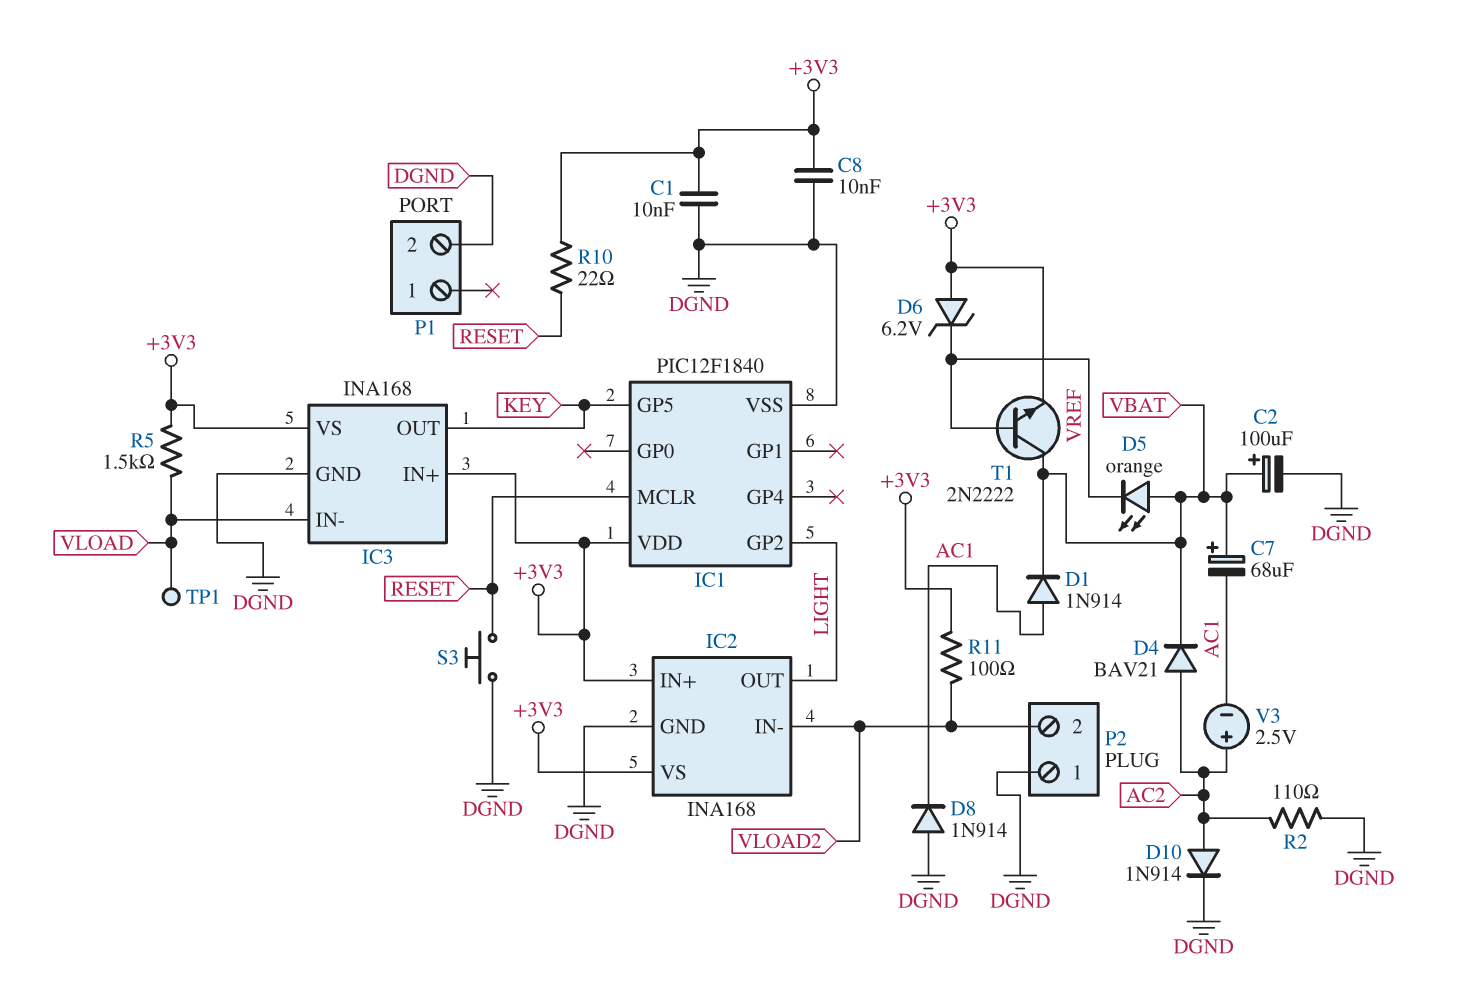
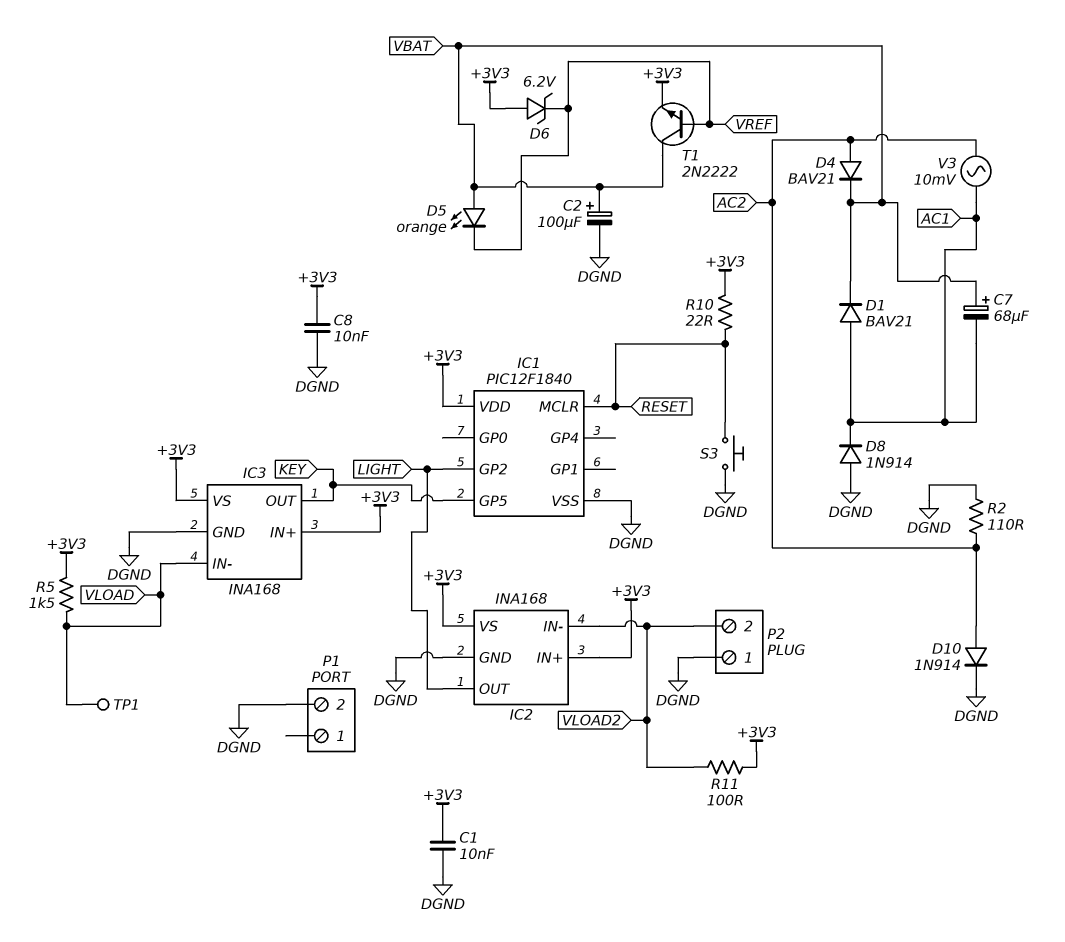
D1: diode 1N914 (A AC1, K VBAT) -> diode BAV21 (A AC1, K VBAT)
V3: 2.5V (plus AC2, minus AC1) -> AC 10mV (AC1, AC2)

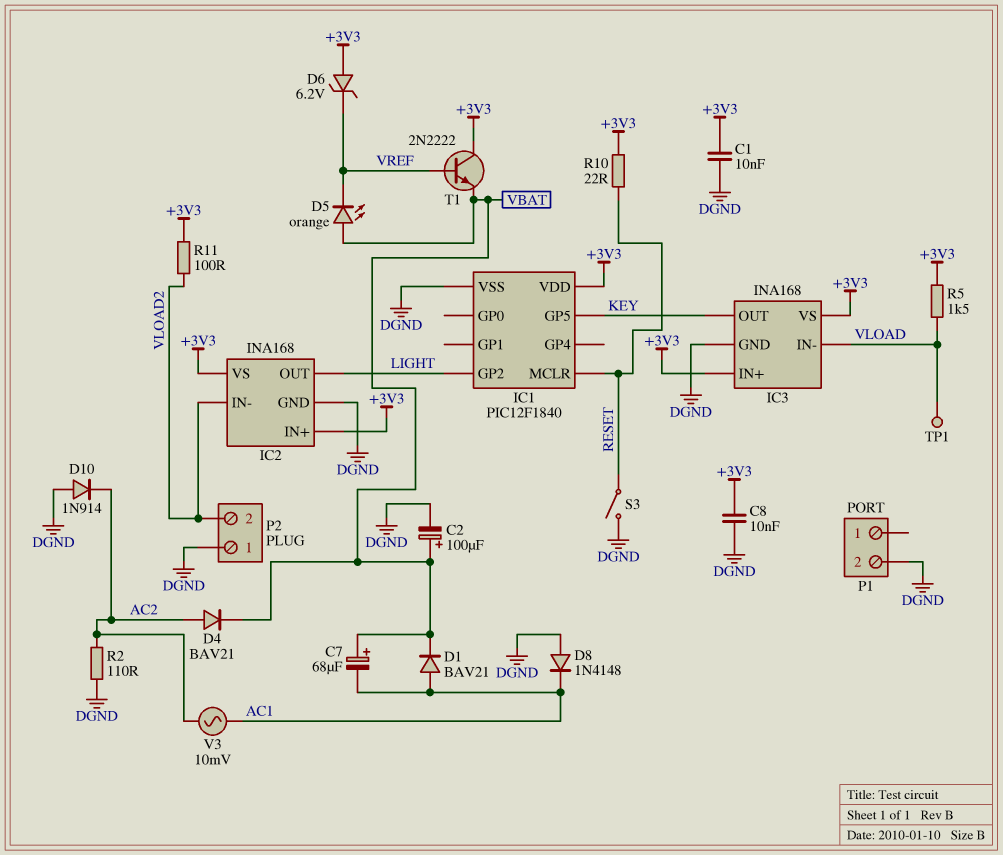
D8: diode 1N914 (A DGND, K AC1) -> diode 1N4148 (A DGND, K AC1)
D10: diode 1N914 (A AC2, K DGND) -> diode 1N914 (A DGND, K AC2)
S3: button (DGND, RESET) -> switch (DGND, RESET)
T1: NPN 2N2222 (B VREF, C VBAT, E +3V3) -> NPN 2N2222 (B VREF, C +3V3, E VBAT)

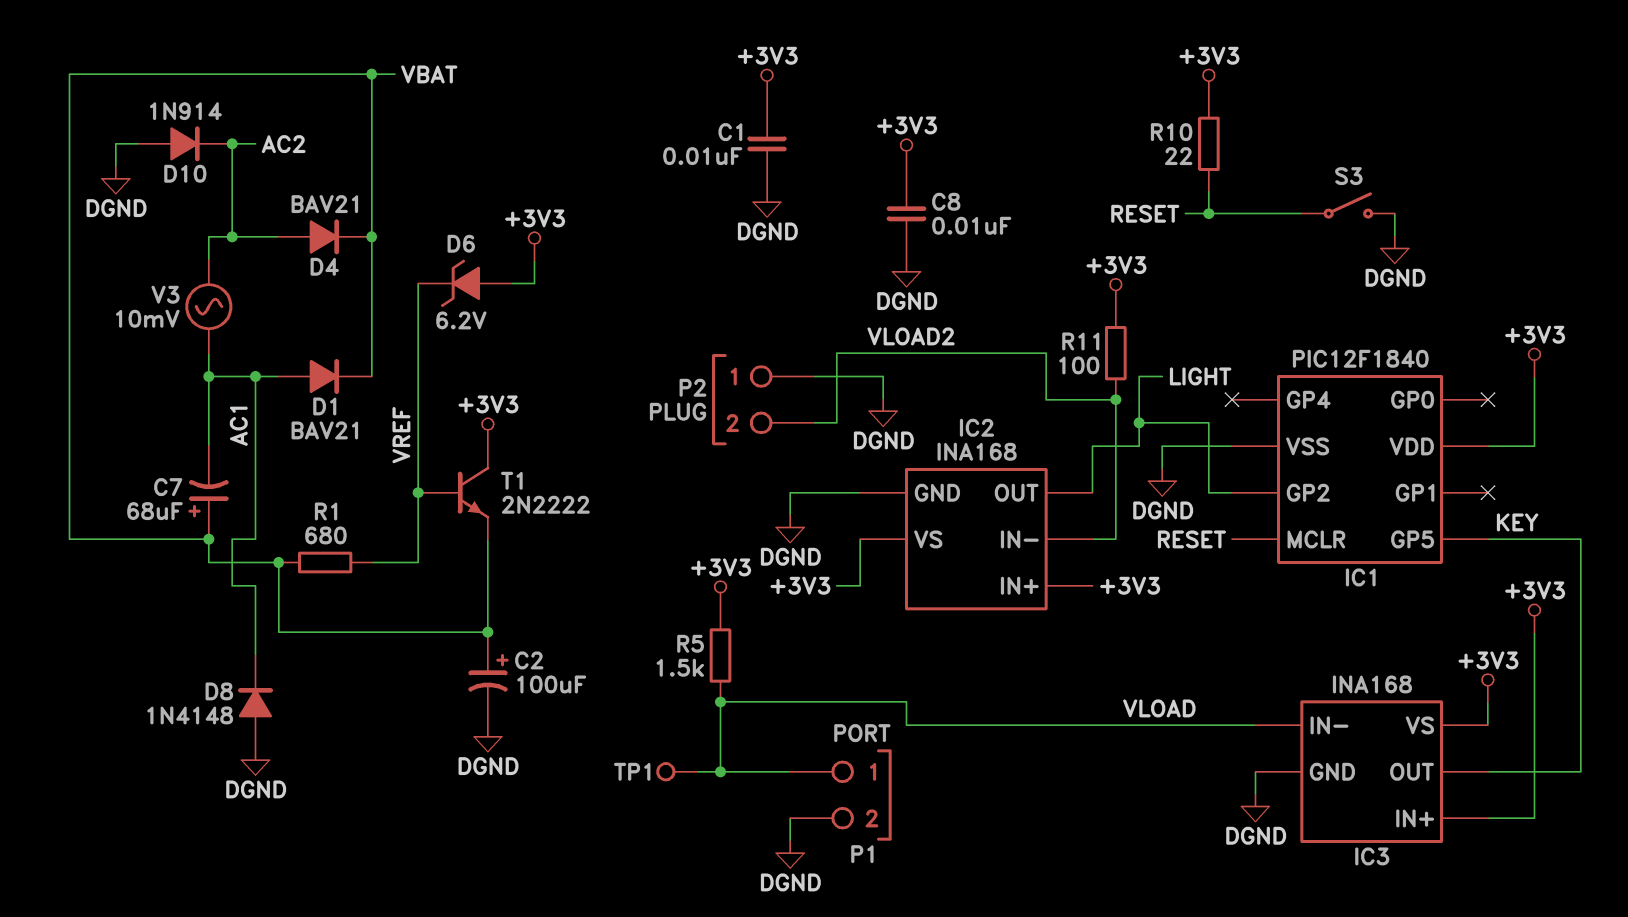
D5: LED orange (A VBAT, K VREF) -> none
P1 pin 1: none -> VLOAD
R1: none -> 680 (VBAT, VREF)
R2: 110 (AC2, DGND) -> none

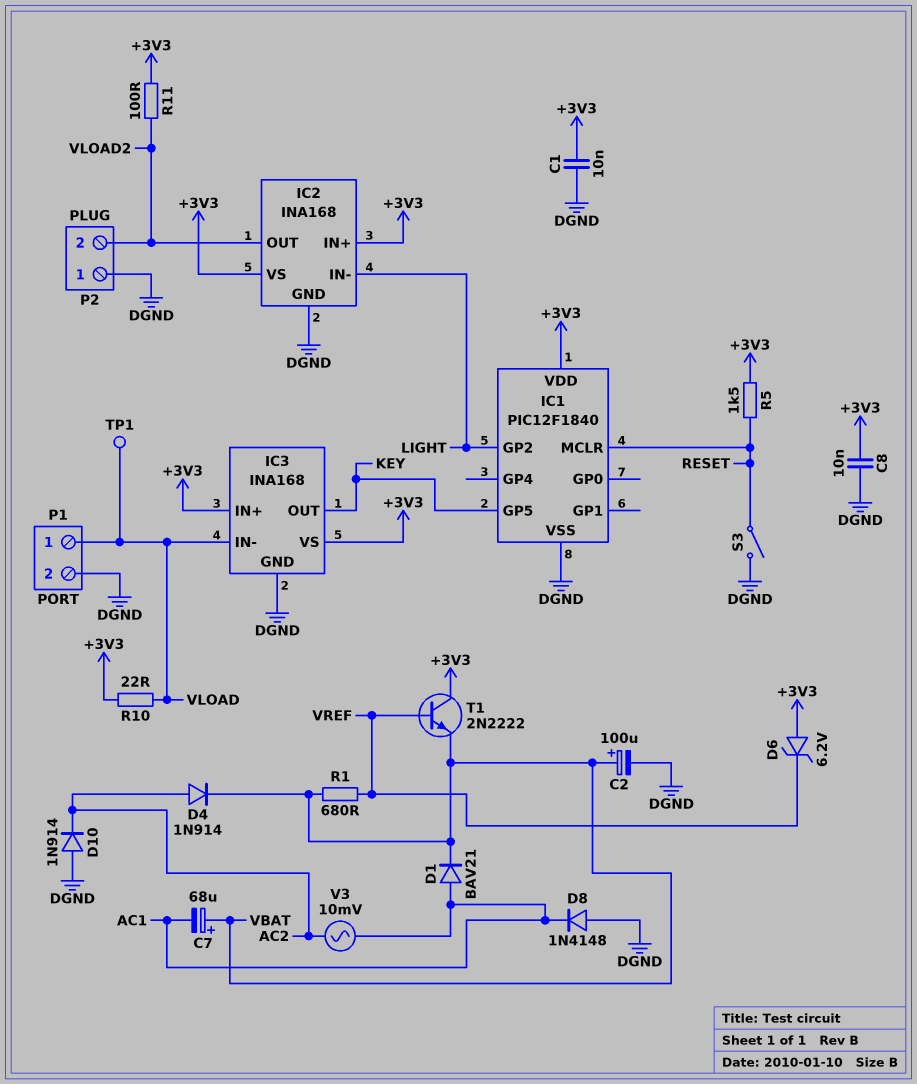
D4: diode BAV21 (A AC2, K VBAT) -> diode 1N914 (A AC2, K VBAT)
IC2 pin IN-: VLOAD2 -> LIGHT
IC2 pin OUT: LIGHT -> VLOAD2
R5: 1.5k (+3V3, VLOAD) -> 1.5k (+3V3, RESET)
R10: 22 (+3V3, RESET) -> 22 (+3V3, VLOAD)

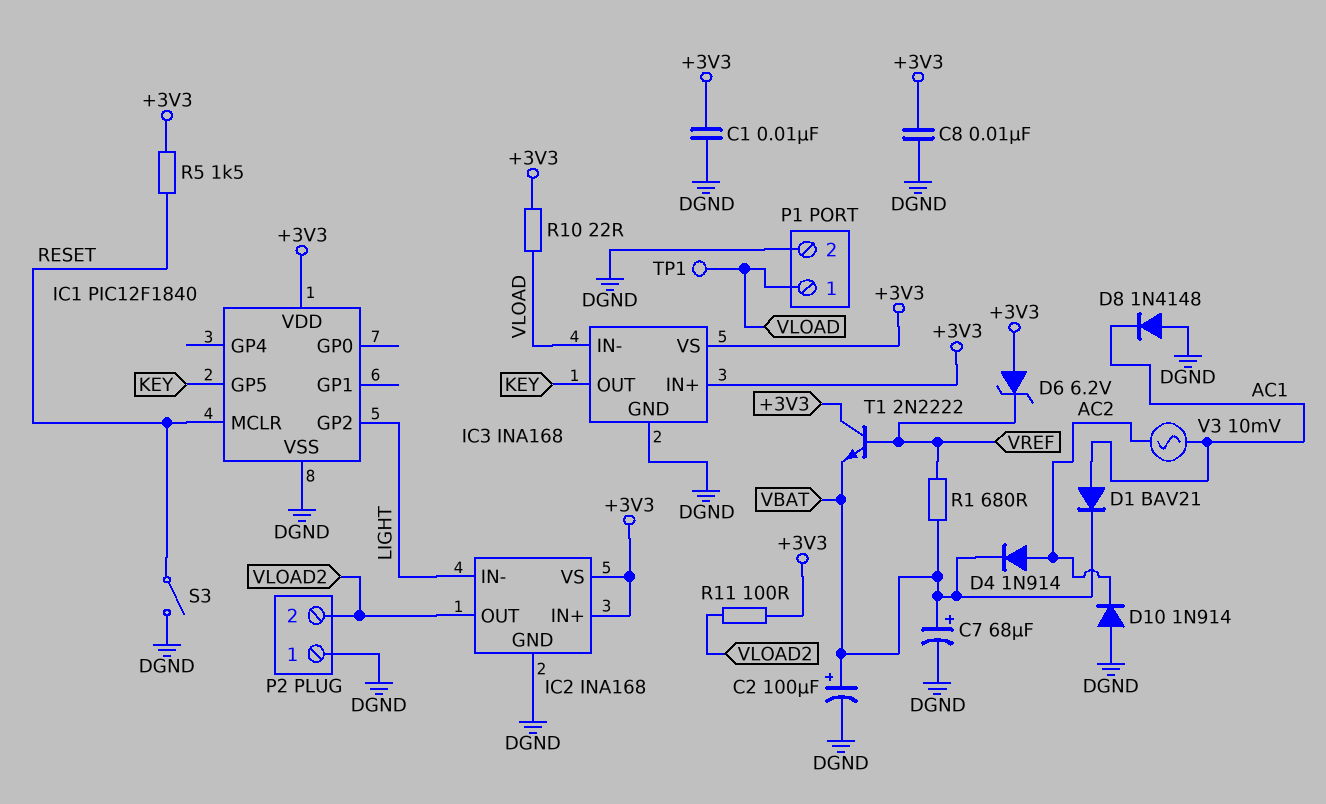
C7: 68uF (plus VBAT, minus AC1) -> 68uF (plus VBAT, minus DGND)

